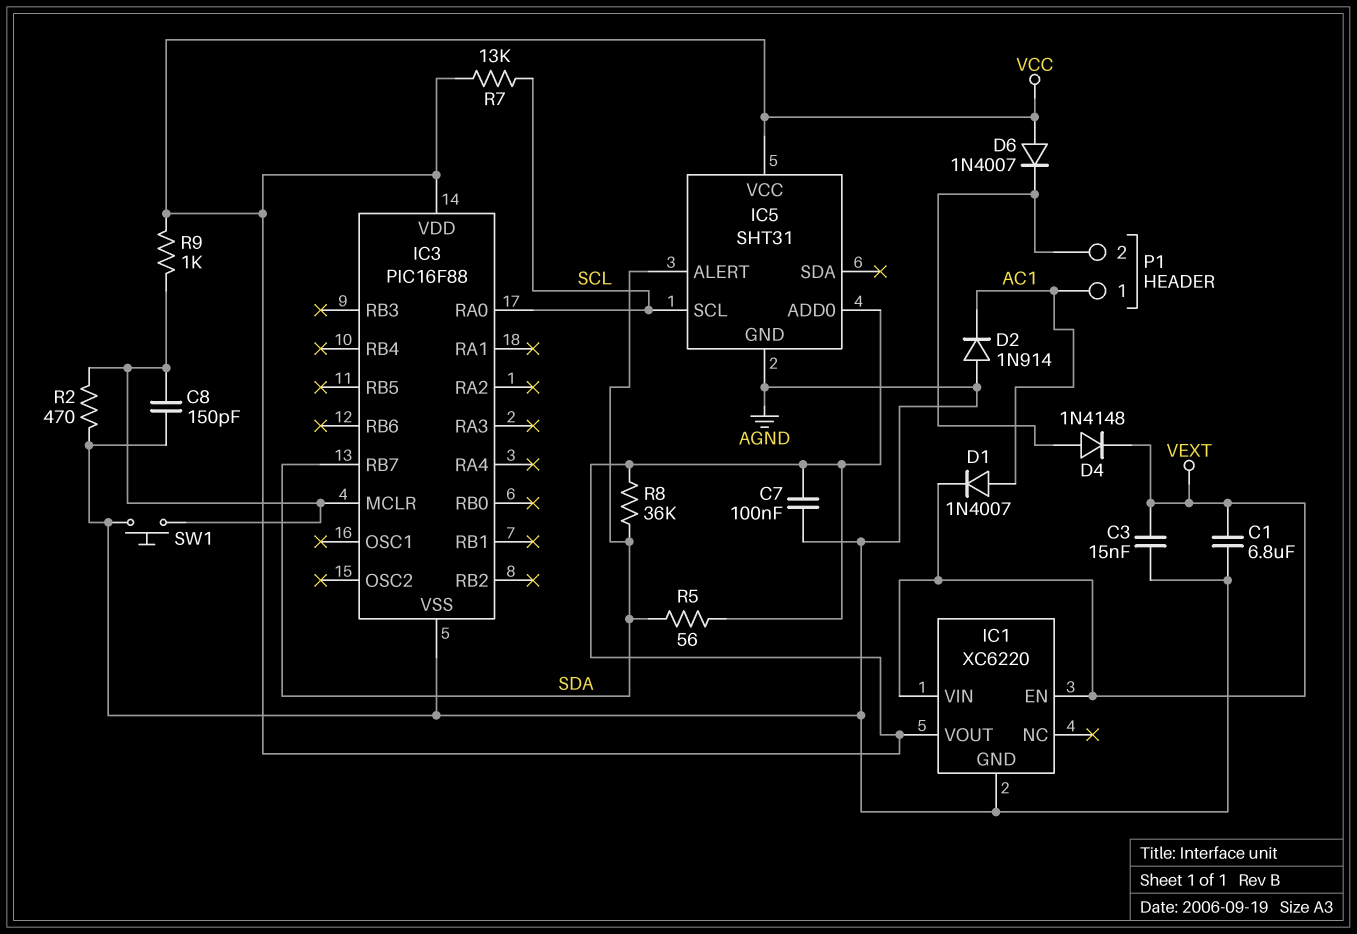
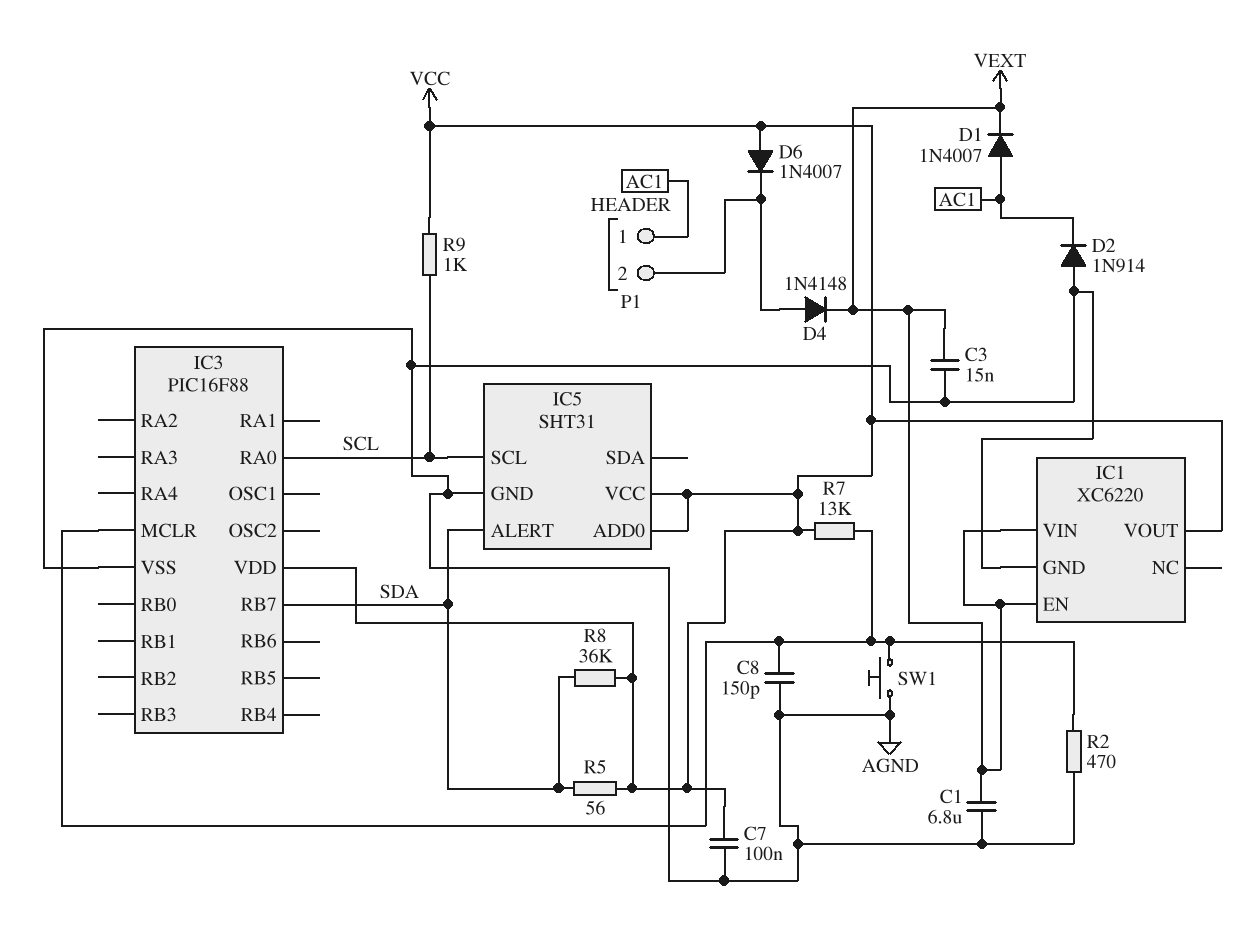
R7: 13k (SCL, VCC) -> 13k (IC3/MCLR, VCC)
R9: 1k (IC3/MCLR, VCC) -> 1k (SCL, VCC)

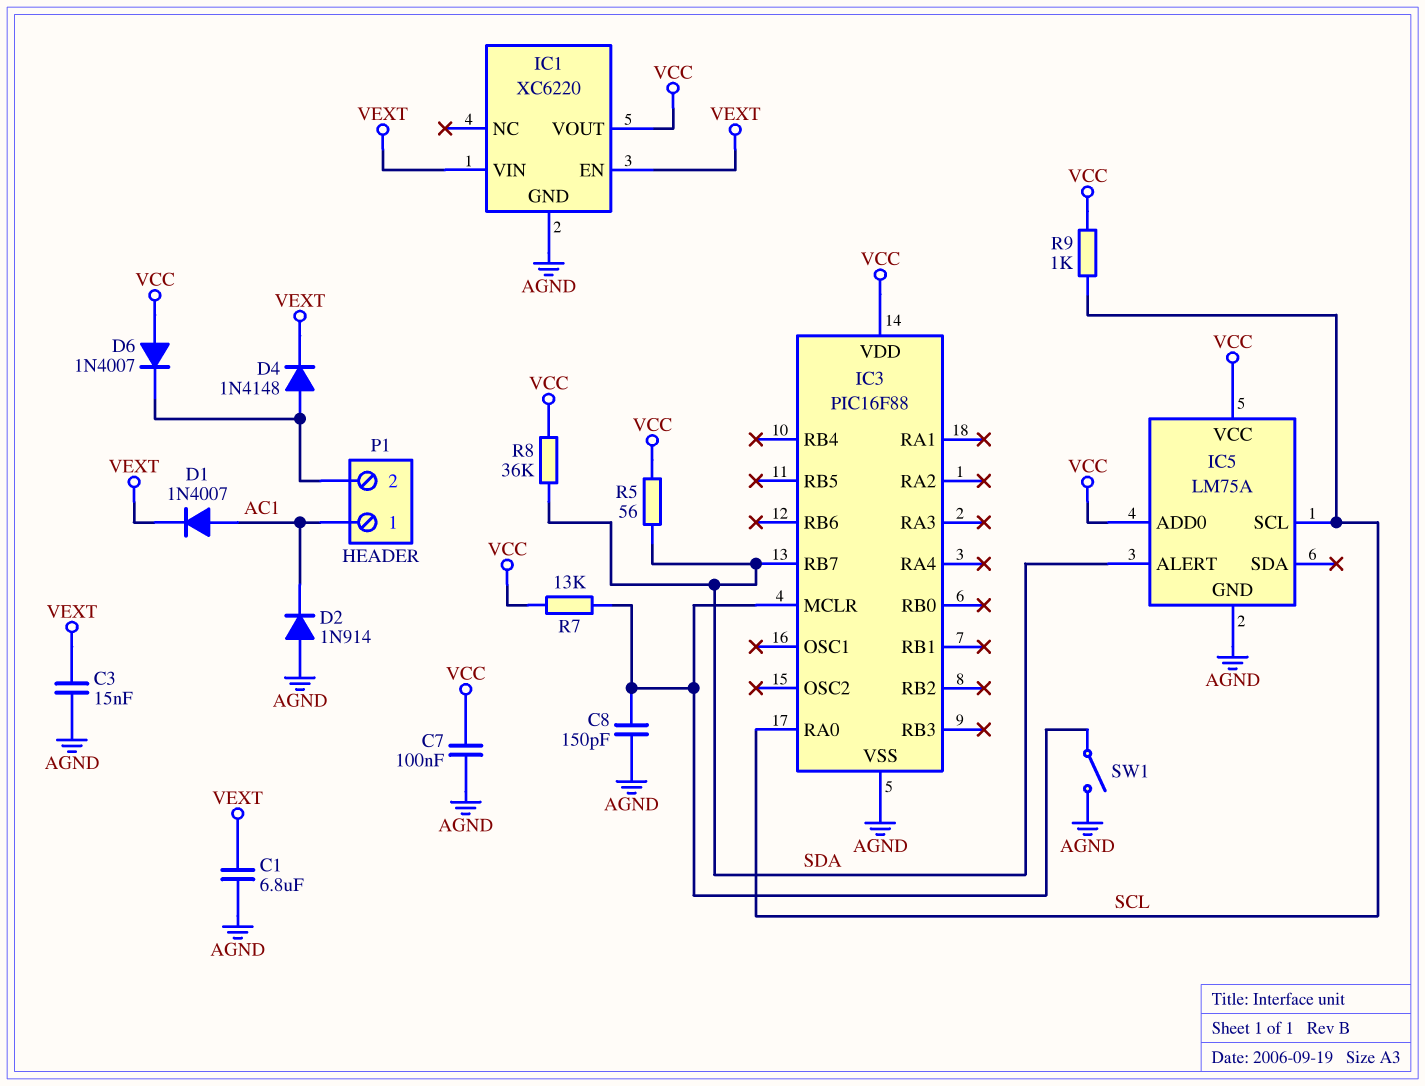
IC5: SHT31 -> LM75A
R2: 470 (AGND, IC3/MCLR) -> none
SW1: button (AGND, IC3/MCLR) -> switch (AGND, IC3/MCLR)

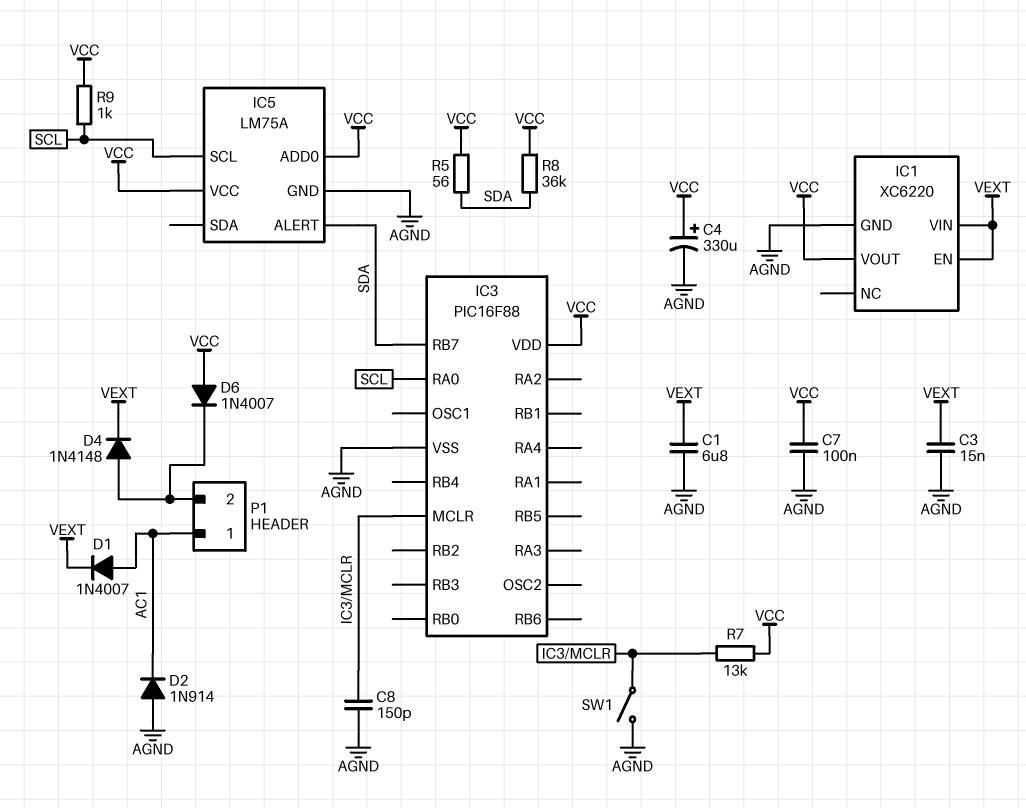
C4: none -> 330uF (plus VCC, minus AGND)

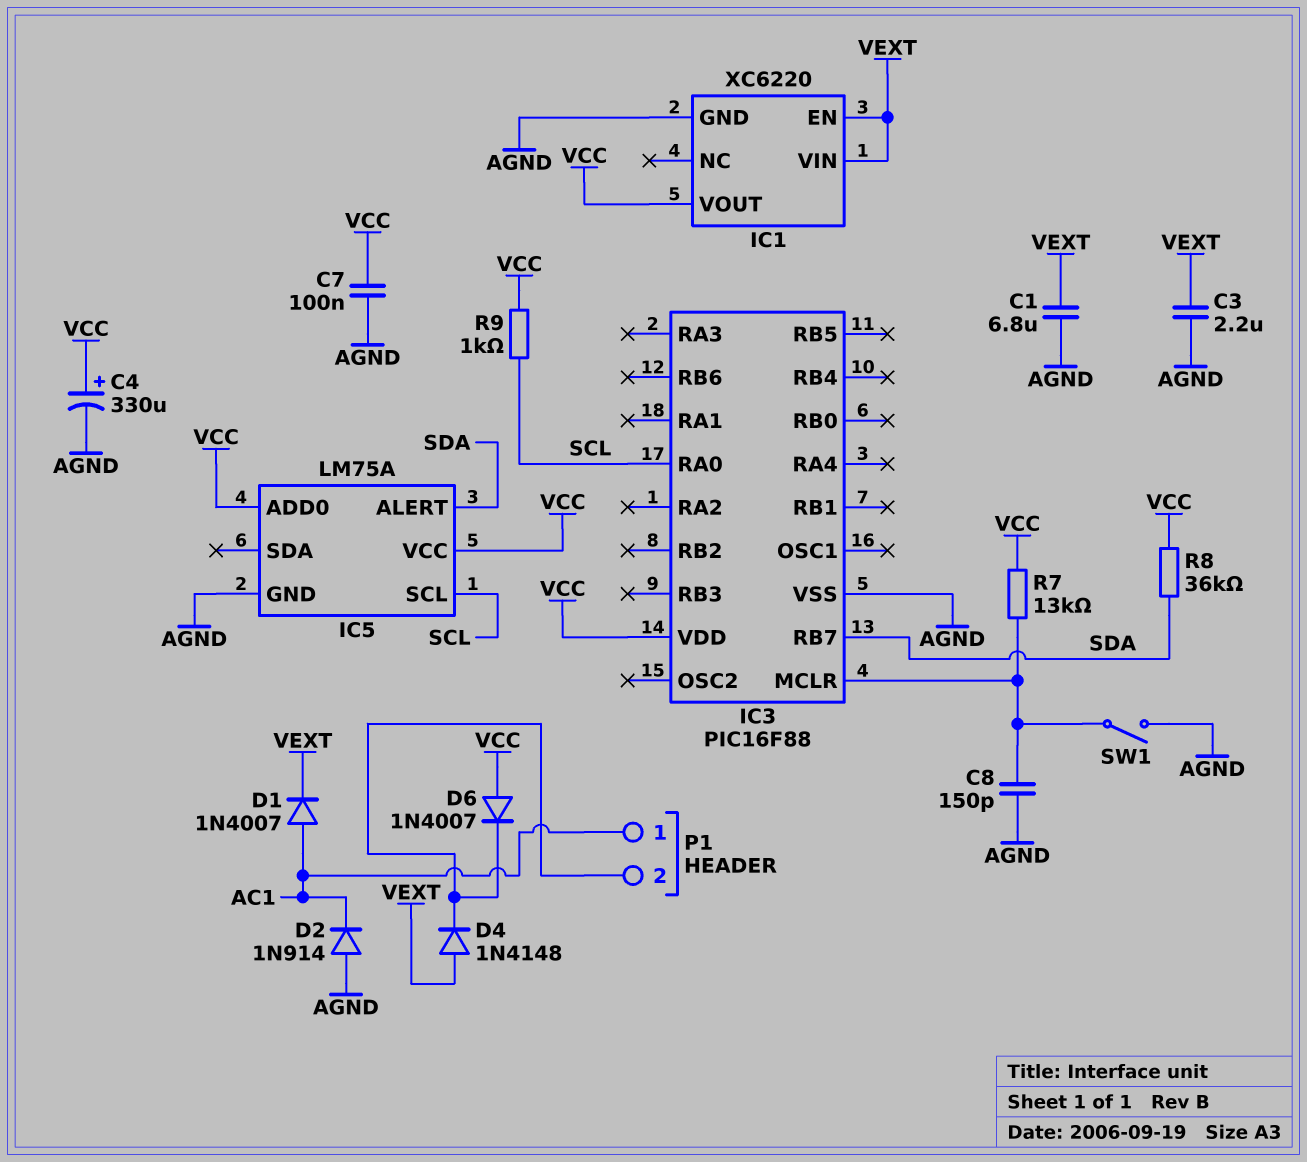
C3: 15nF (AGND, VEXT) -> 2.2uF (AGND, VEXT)
D4: diode 1N4148 (A P1/2, K VEXT) -> diode 1N4148 (A VEXT, K P1/2)
R5: 56 (SDA, VCC) -> none

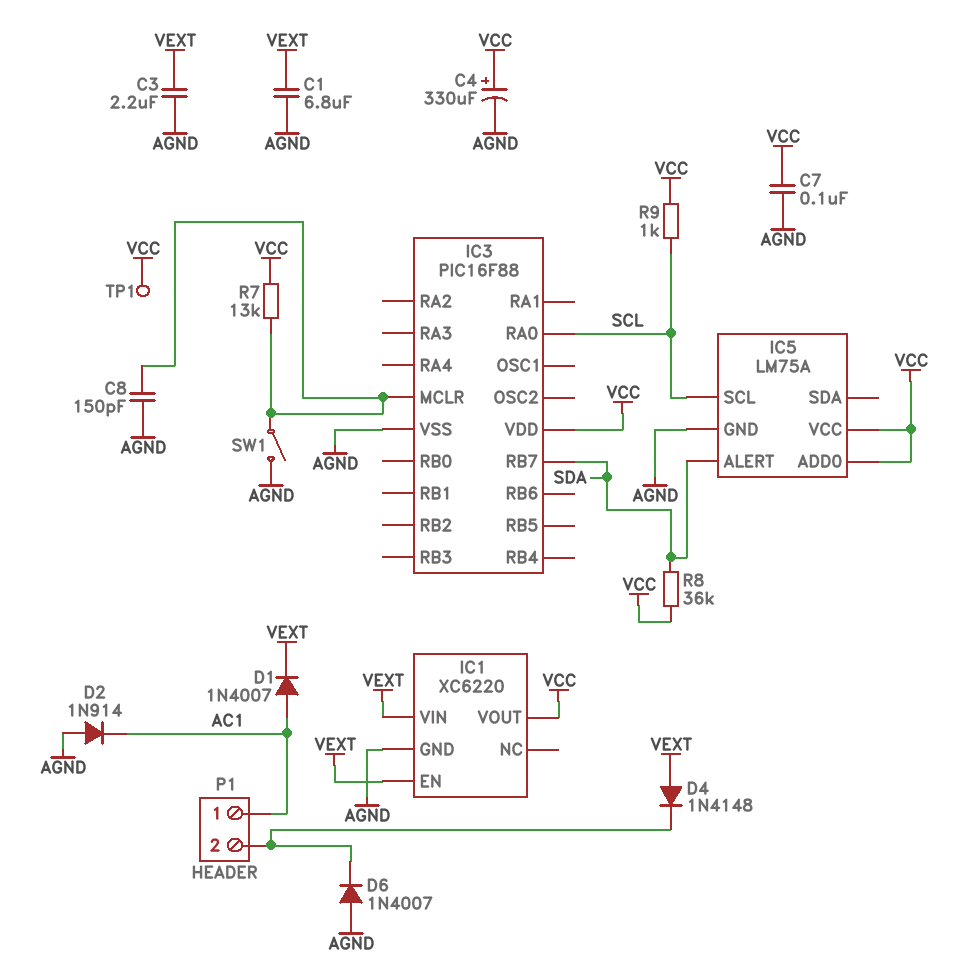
D6: diode 1N4007 (A VCC, K P1/2) -> diode 1N4007 (A AGND, K P1/2)
TP1: none -> test point (VCC)

